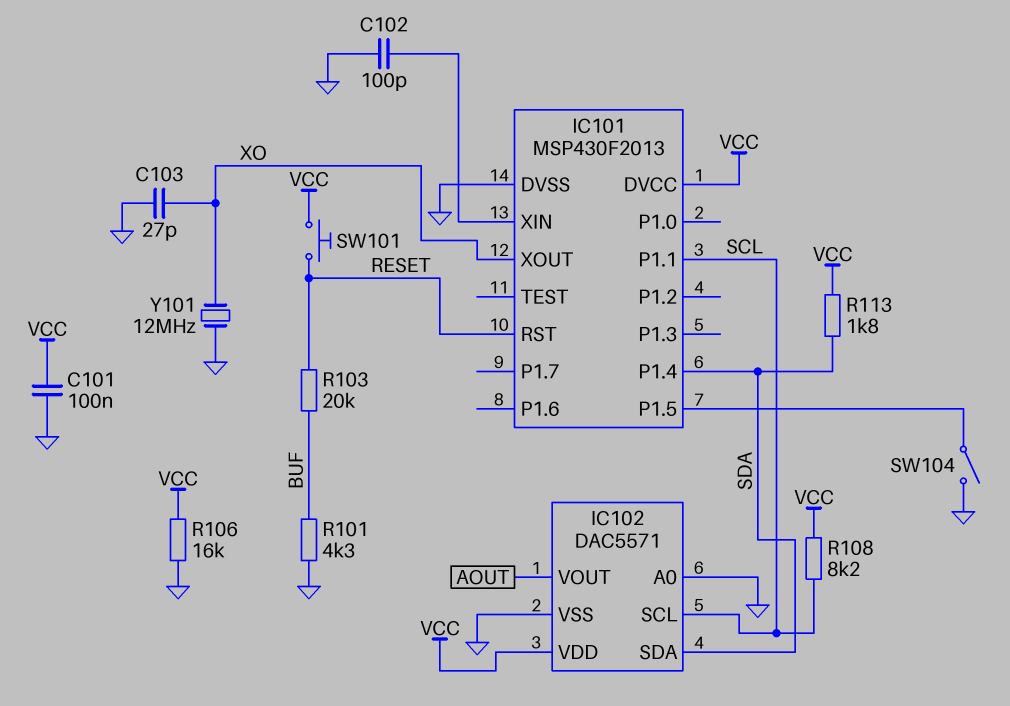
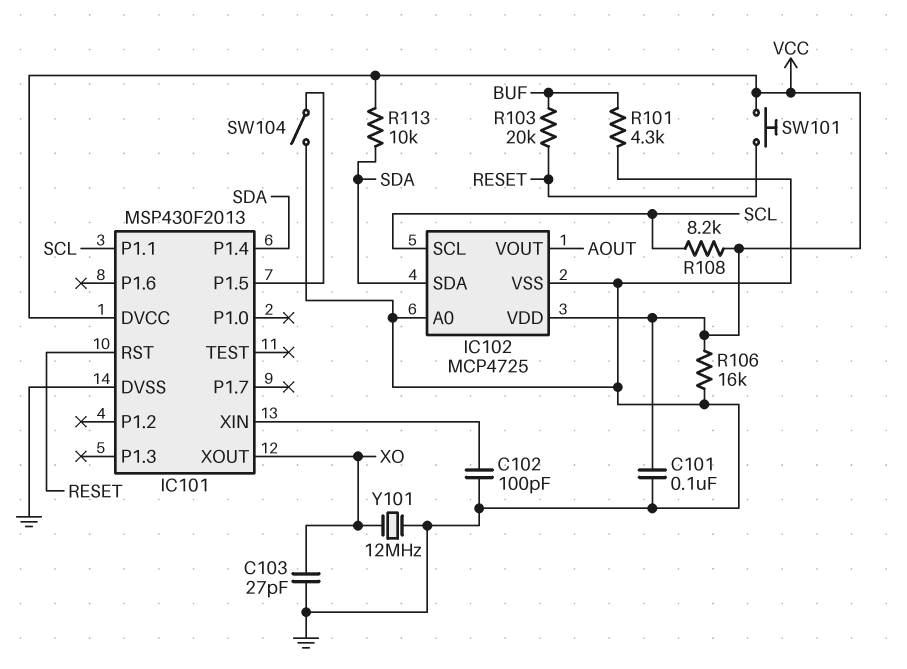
IC102: DAC5571 -> MCP4725
R113: 1.8k (SDA, VCC) -> 10k (SDA, VCC)

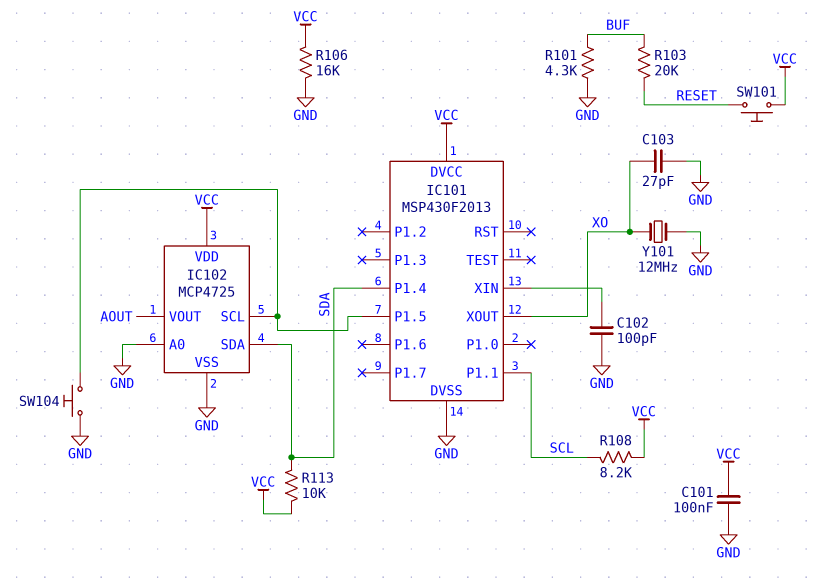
IC101 pin RST: RESET -> none
IC102 pin SCL: SCL -> IC101/P1.5
SW104: switch (GND, IC101/P1.5) -> button (GND, IC101/P1.5)

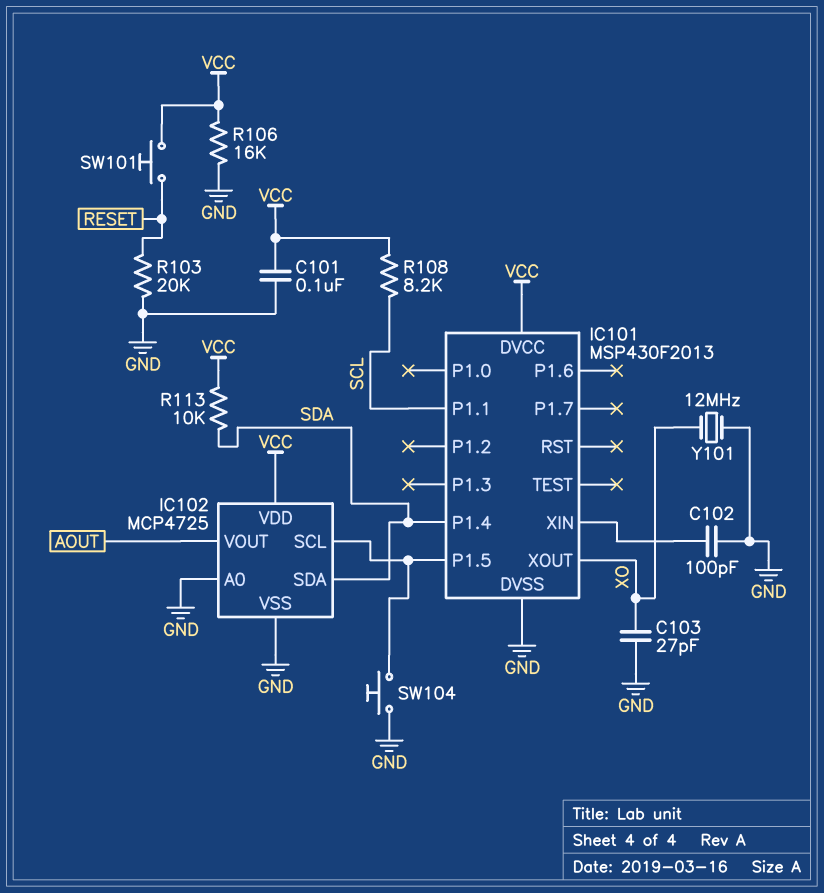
R101: 4.3k (BUF, GND) -> none
R103: 20k (BUF, RESET) -> 20k (GND, RESET)

